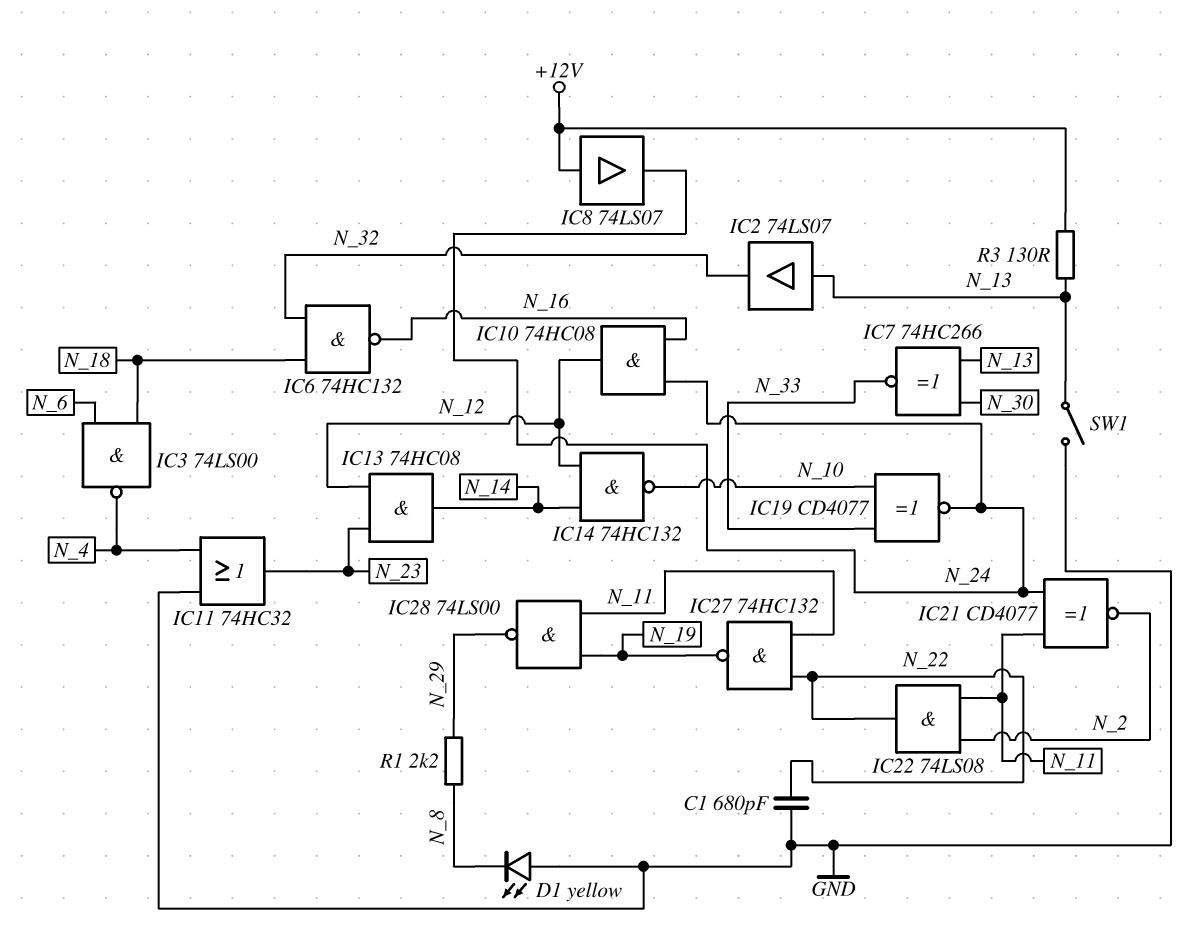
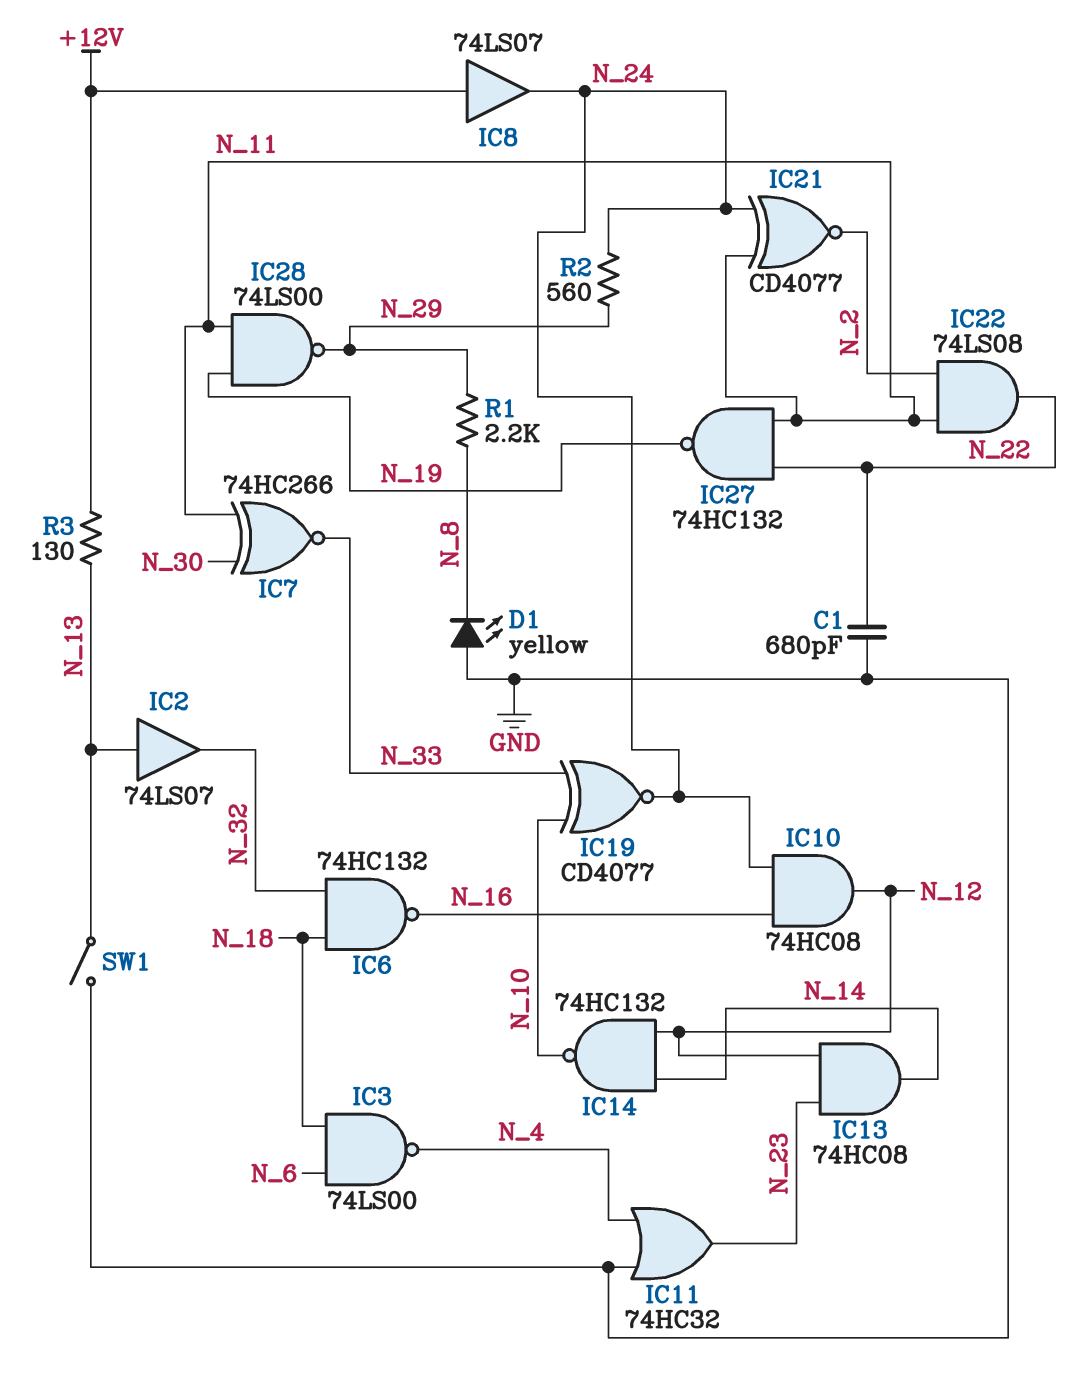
IC7: XNOR 74HC266 (in N_13, in N_30, out N_33) -> XNOR 74HC266 (in N_11, in N_30, out N_33)
R2: none -> 560 (N_24, N_29)

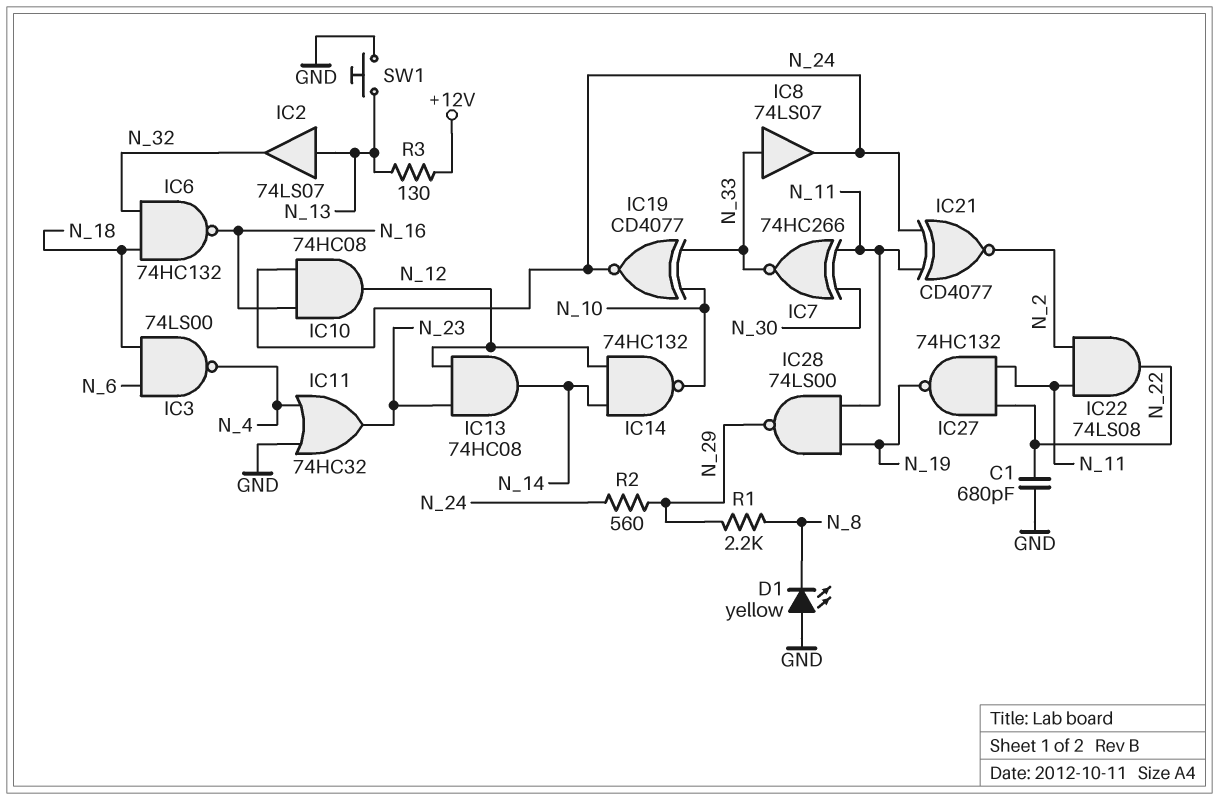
IC8: buffer 74LS07 (in +12V, out N_24) -> buffer 74LS07 (in N_33, out N_24)
SW1: switch (GND, N_13) -> button (GND, N_13)

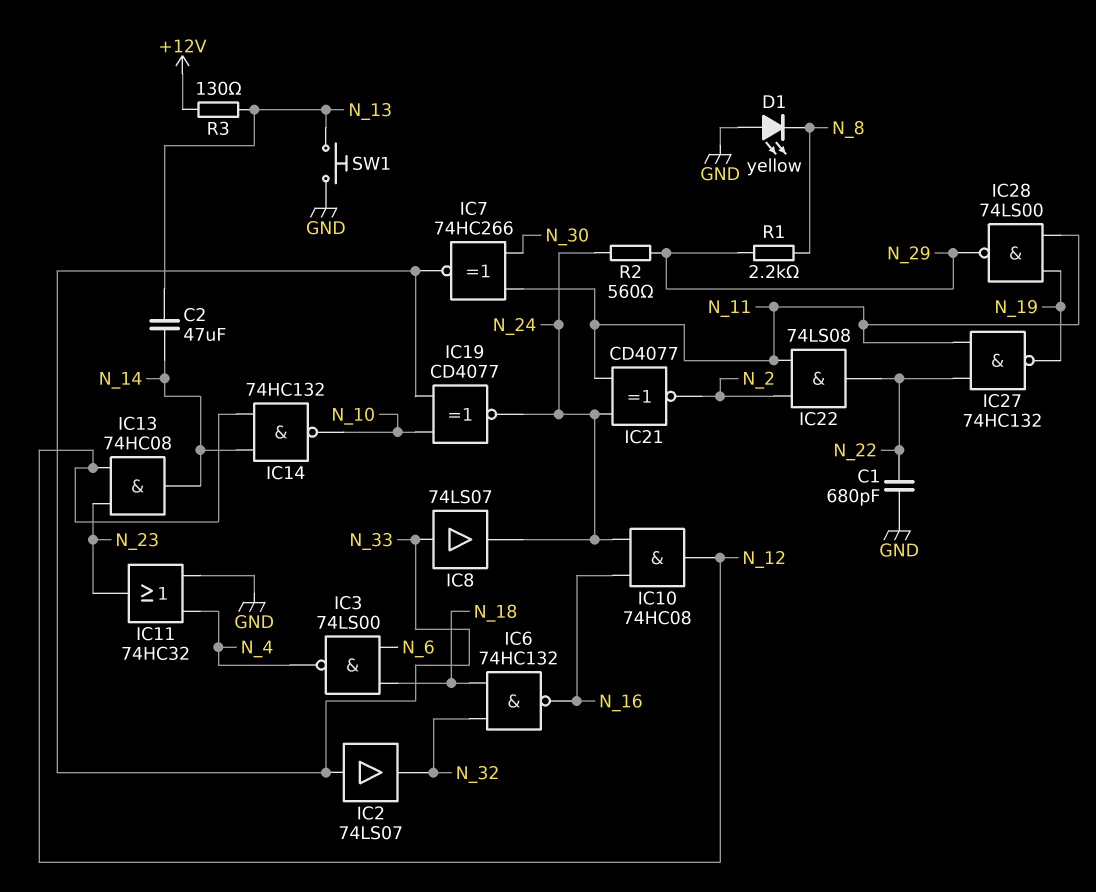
C2: none -> 47uF (N_13, N_14)
IC2: buffer 74LS07 (in N_13, out N_32) -> buffer 74LS07 (in N_33, out N_32)

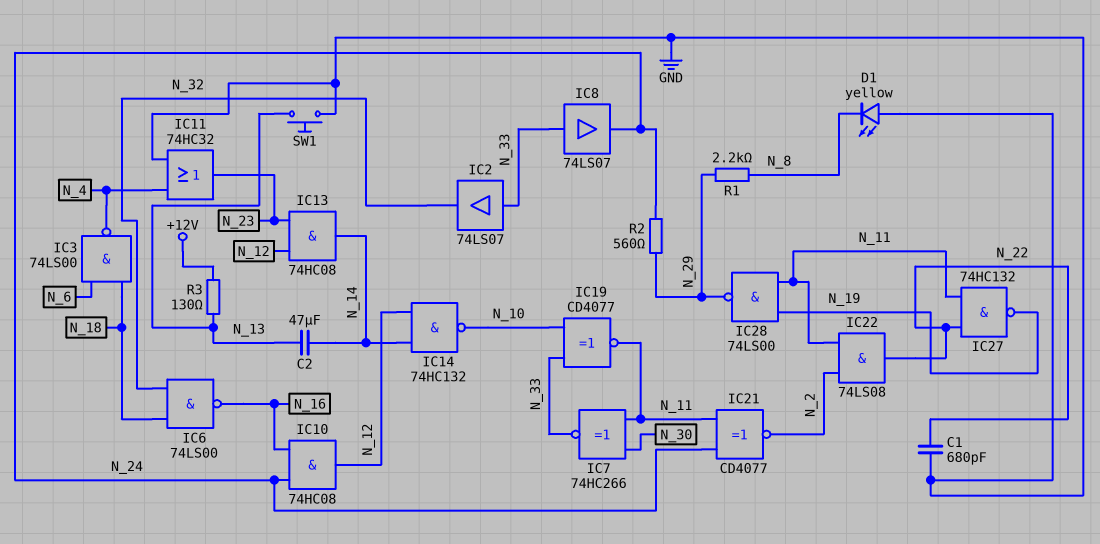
IC6: NAND 74HC132 (in N_18, in N_32, out N_16) -> NAND 74LS00 (in N_18, in N_32, out N_16)
IC19: XNOR CD4077 (in N_10, in N_33, out N_24) -> XNOR CD4077 (in N_10, in N_33, out N_11)

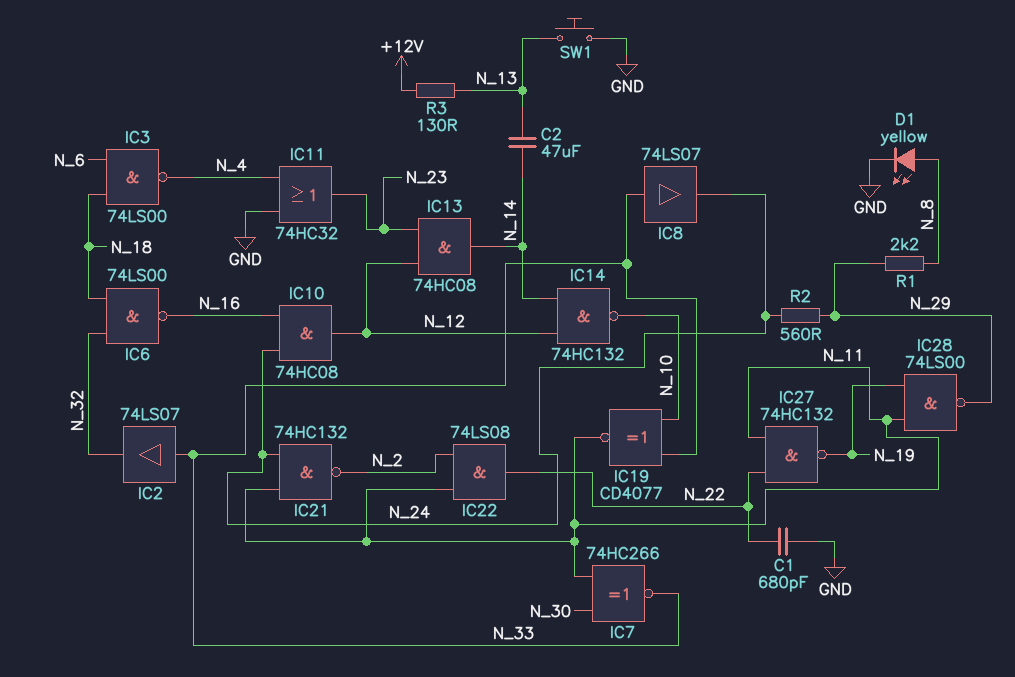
D1: LED yellow (A GND, K N_8) -> LED yellow (A N_8, K GND)
IC21: XNOR CD4077 (in N_11, in N_24, out N_2) -> NAND 74HC132 (in N_11, in N_24, out N_2)

